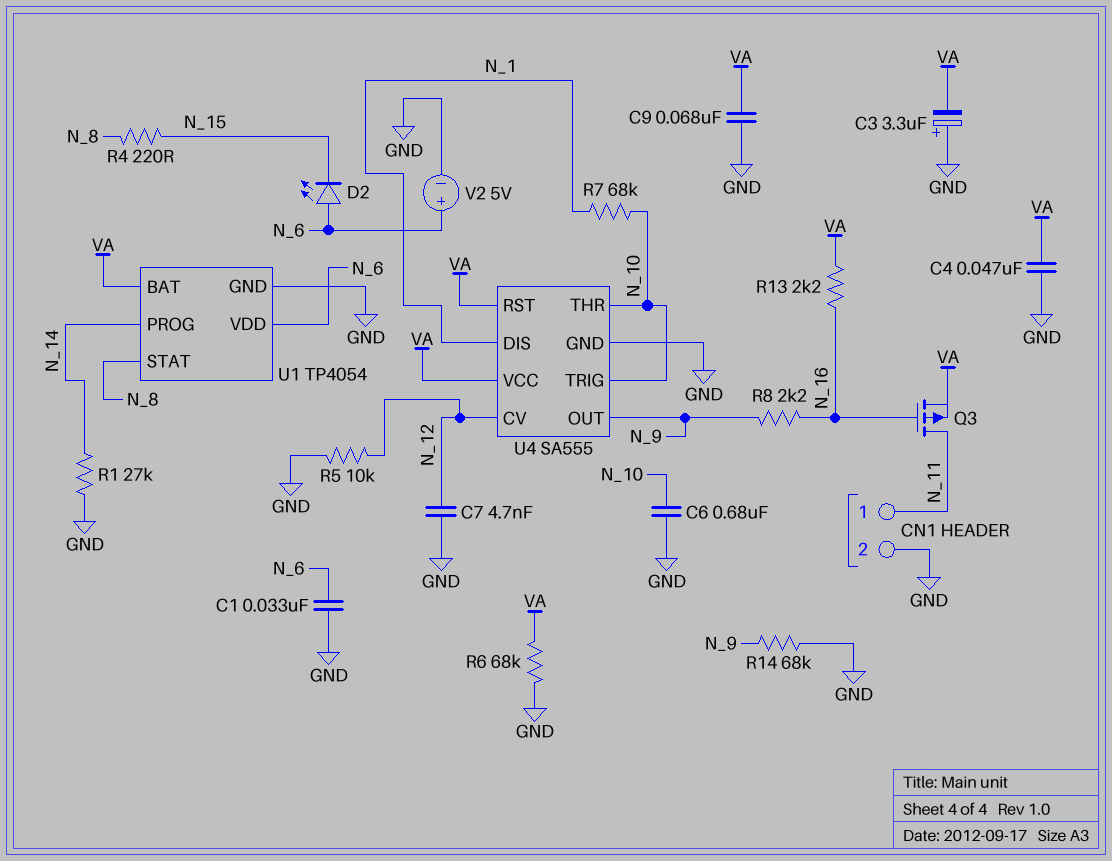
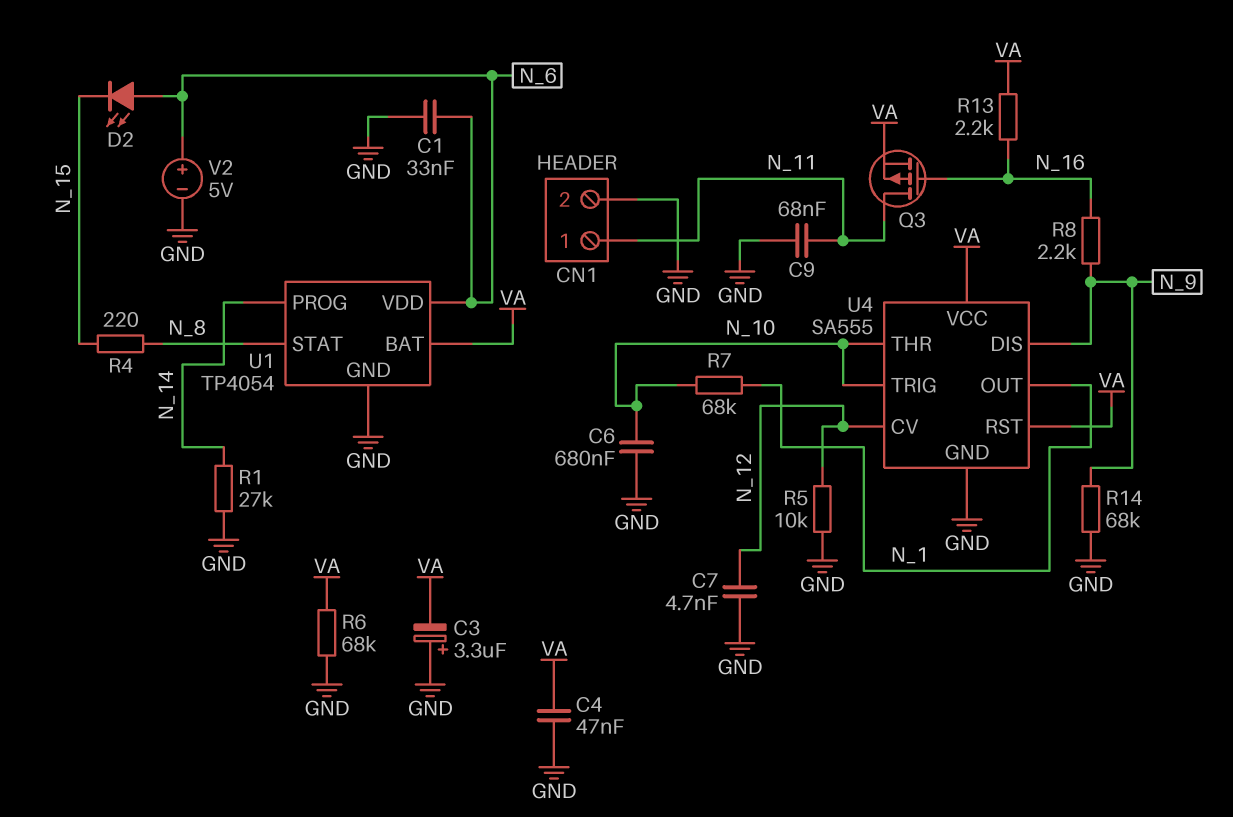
C9: 68nF (GND, VA) -> 68nF (GND, N_11)
U4 pin DIS: N_1 -> N_9
U4 pin OUT: N_9 -> N_1

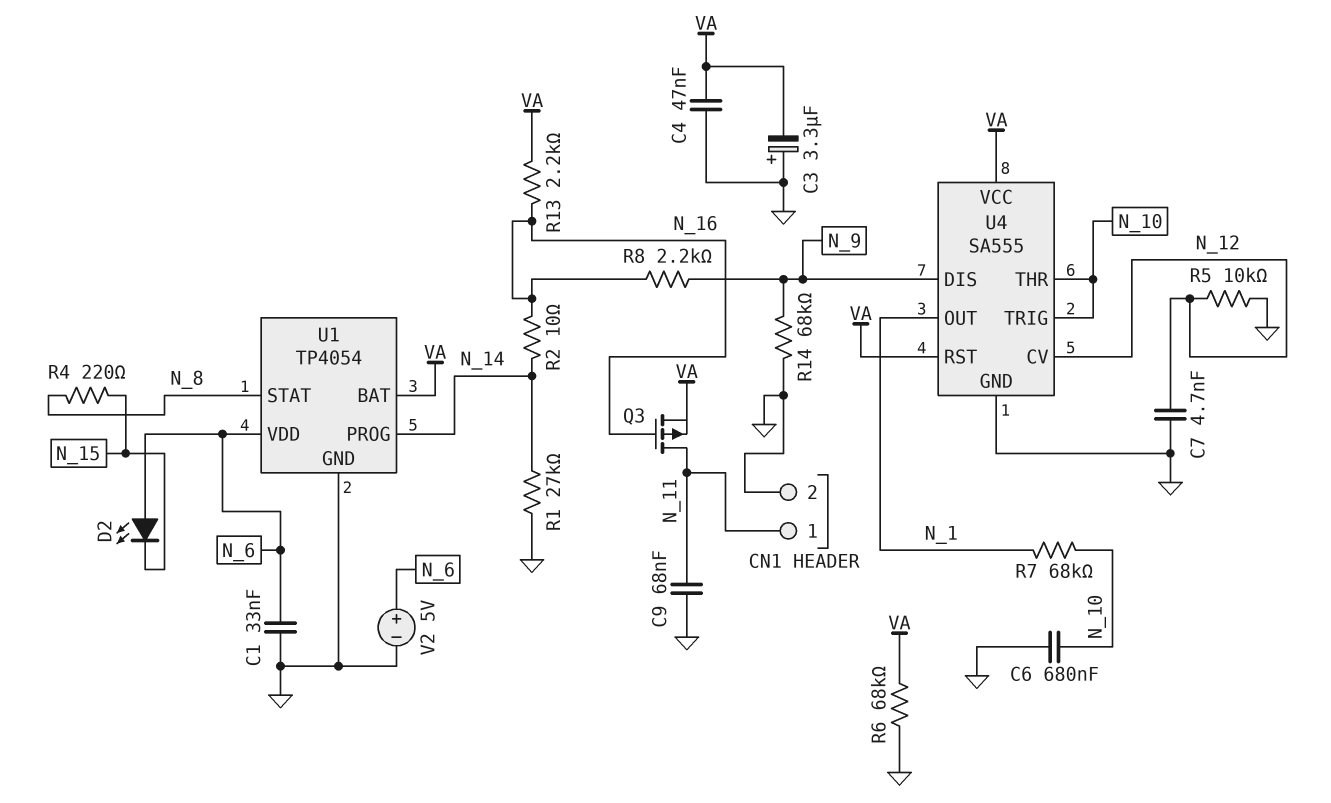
R2: none -> 10 (N_14, N_16)

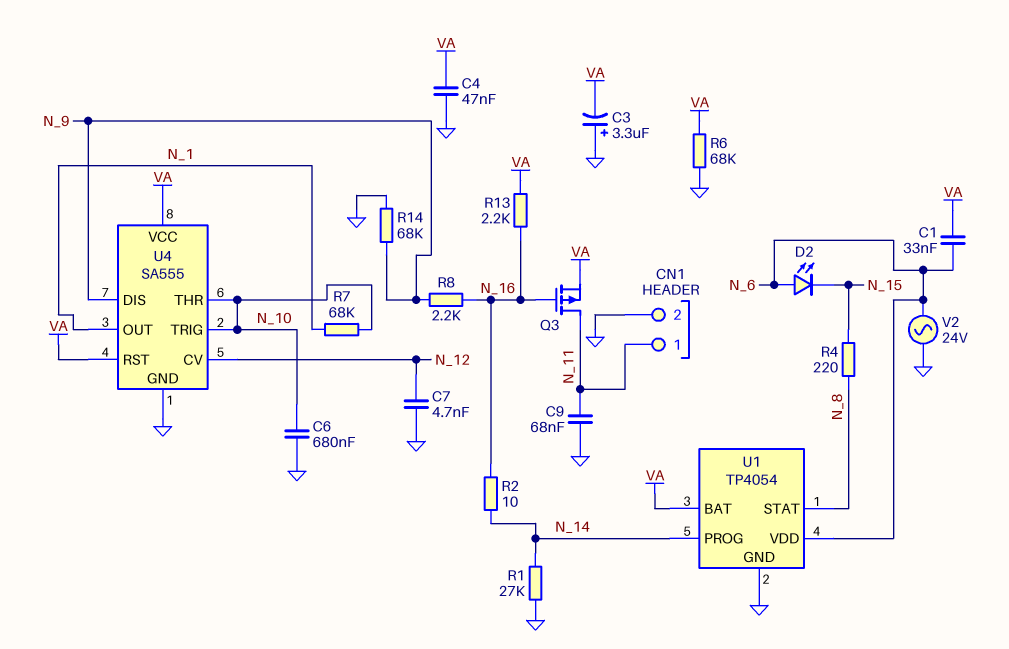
C1: 33nF (GND, N_6) -> 33nF (N_6, VA)
R5: 10k (GND, N_12) -> none
V2: 5V (plus N_6, minus GND) -> AC 24V (GND, N_6)

